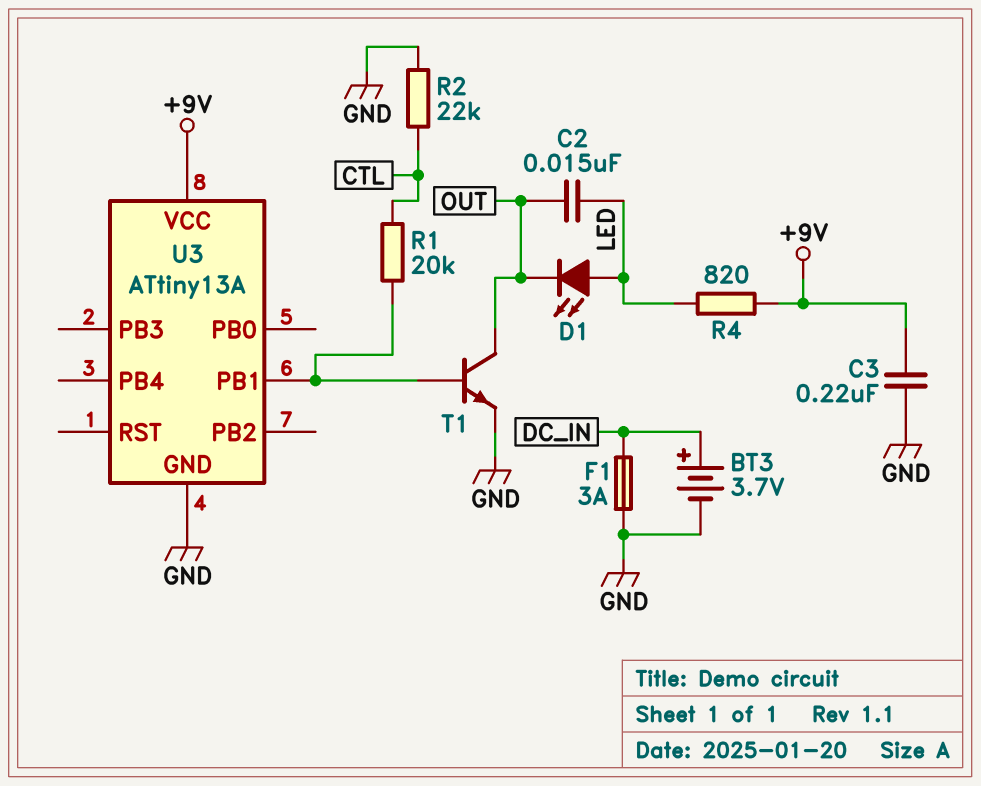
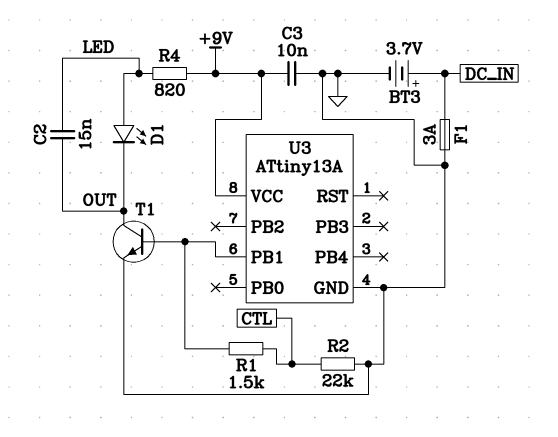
C3: 220nF (+9V, GND) -> 10nF (+9V, GND)
R1: 20k (CTL, U3/PB1) -> 1.5k (CTL, U3/PB1)

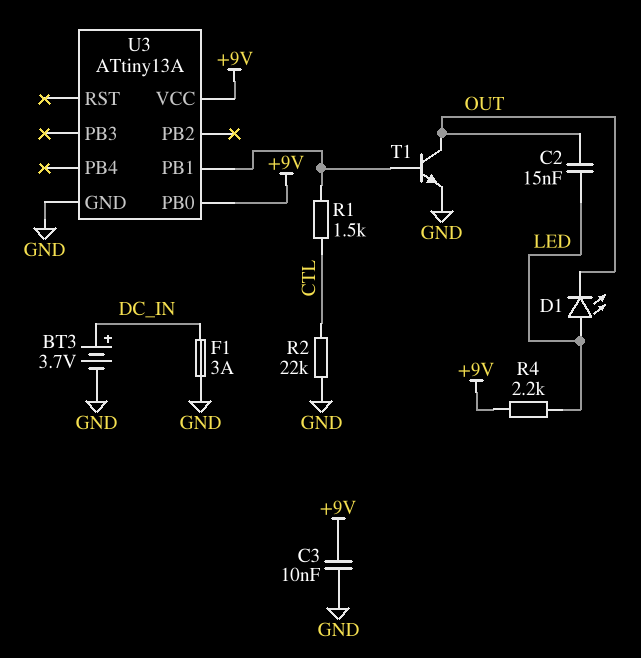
R4: 820 (+9V, LED) -> 2.2k (+9V, LED)
U3 pin PB0: none -> +9V

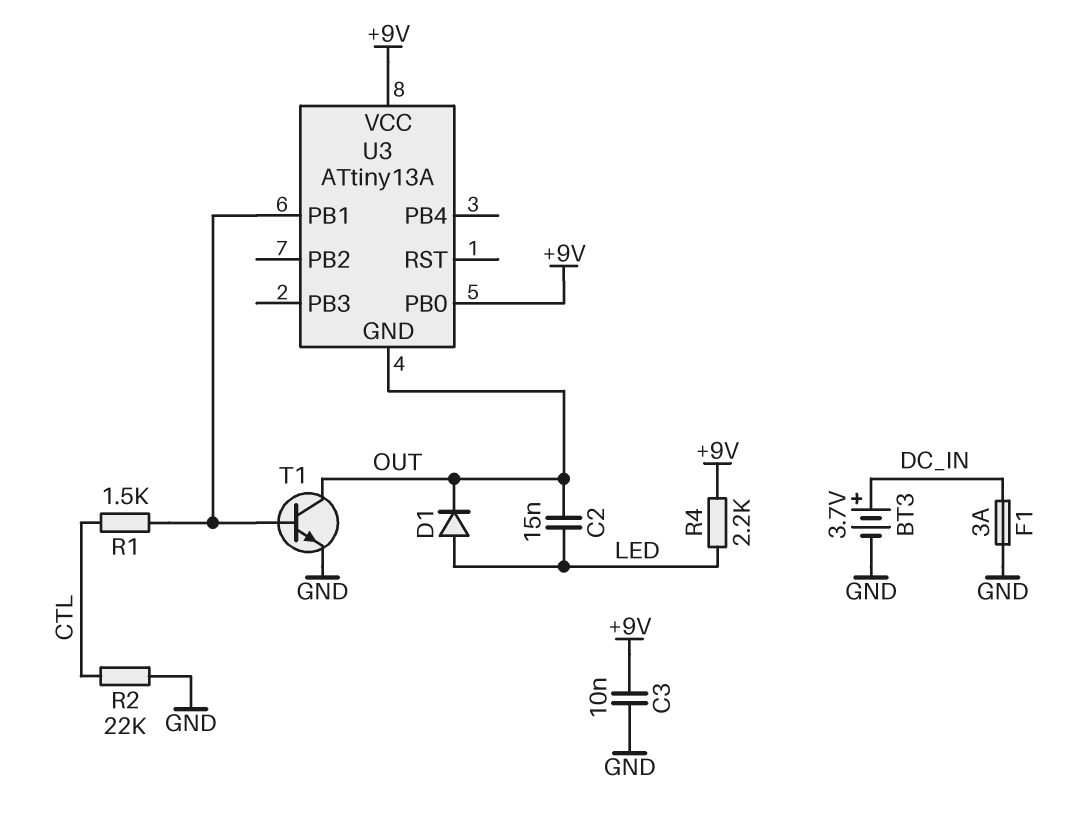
D1: LED (A LED, K OUT) -> diode (A LED, K OUT)
U3 pin GND: GND -> OUT

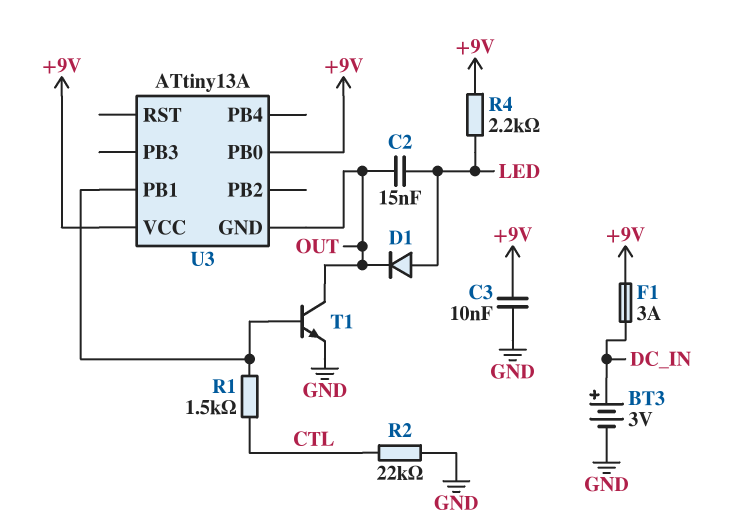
BT3: 3.7V (plus DC_IN, minus GND) -> 3V (plus DC_IN, minus GND)
F1: 3A (DC_IN, GND) -> 3A (+9V, DC_IN)

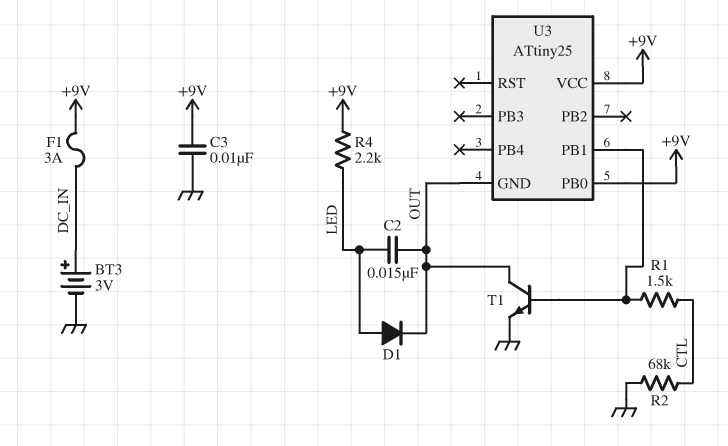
R2: 22k (CTL, GND) -> 68k (CTL, GND)
U3: ATtiny13A -> ATtiny25

